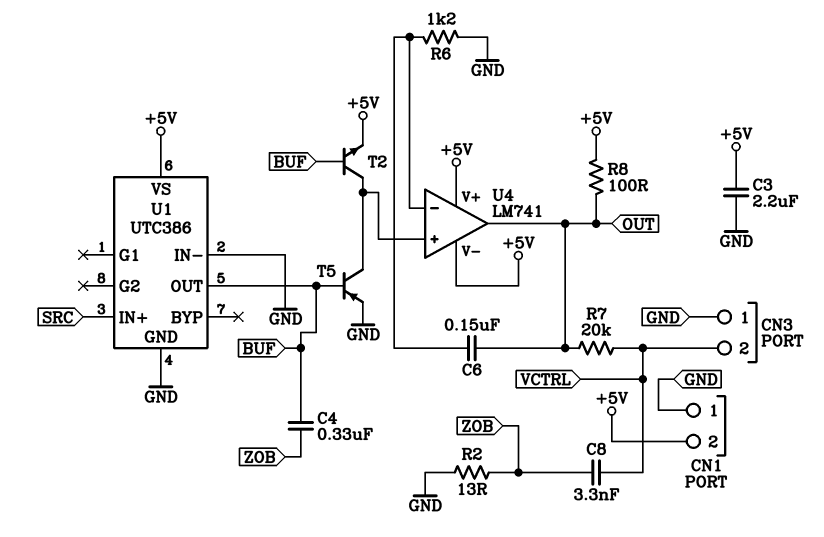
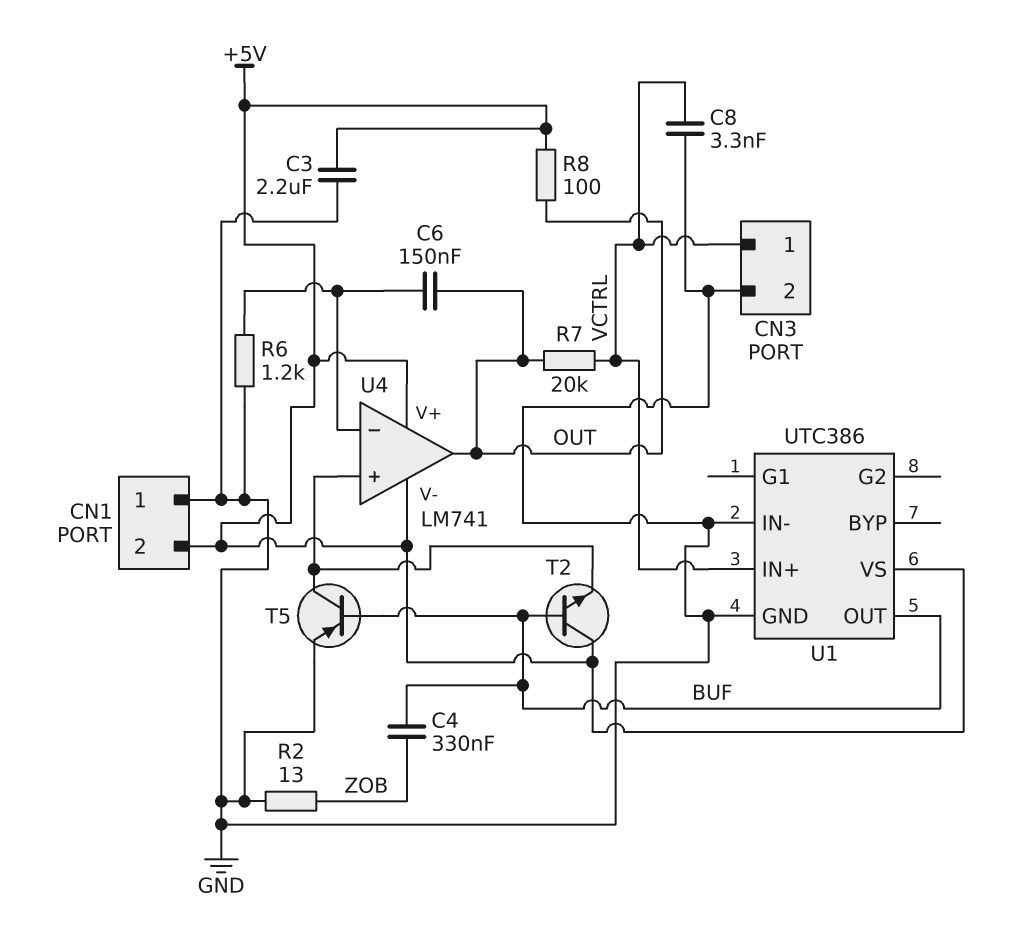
C8: 3.3nF (VCTRL, ZOB) -> 3.3nF (GND, VCTRL)
CN3 pin 1: GND -> VCTRL
CN3 pin 2: VCTRL -> GND
T2: NPN (B BUF, C U4/in+, E +5V) -> NPN (B BUF, C +5V, E U4/in+)
U1 pin IN+: SRC -> VCTRL

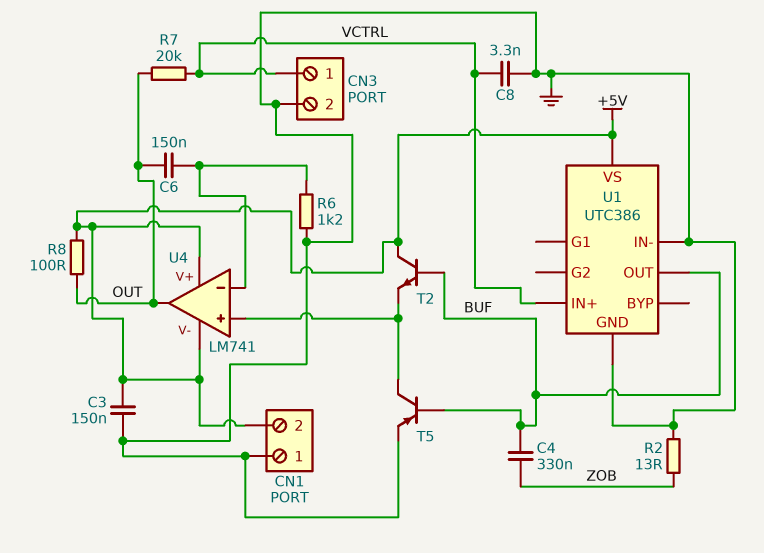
C3: 2.2uF (+5V, GND) -> 150nF (+5V, GND)

